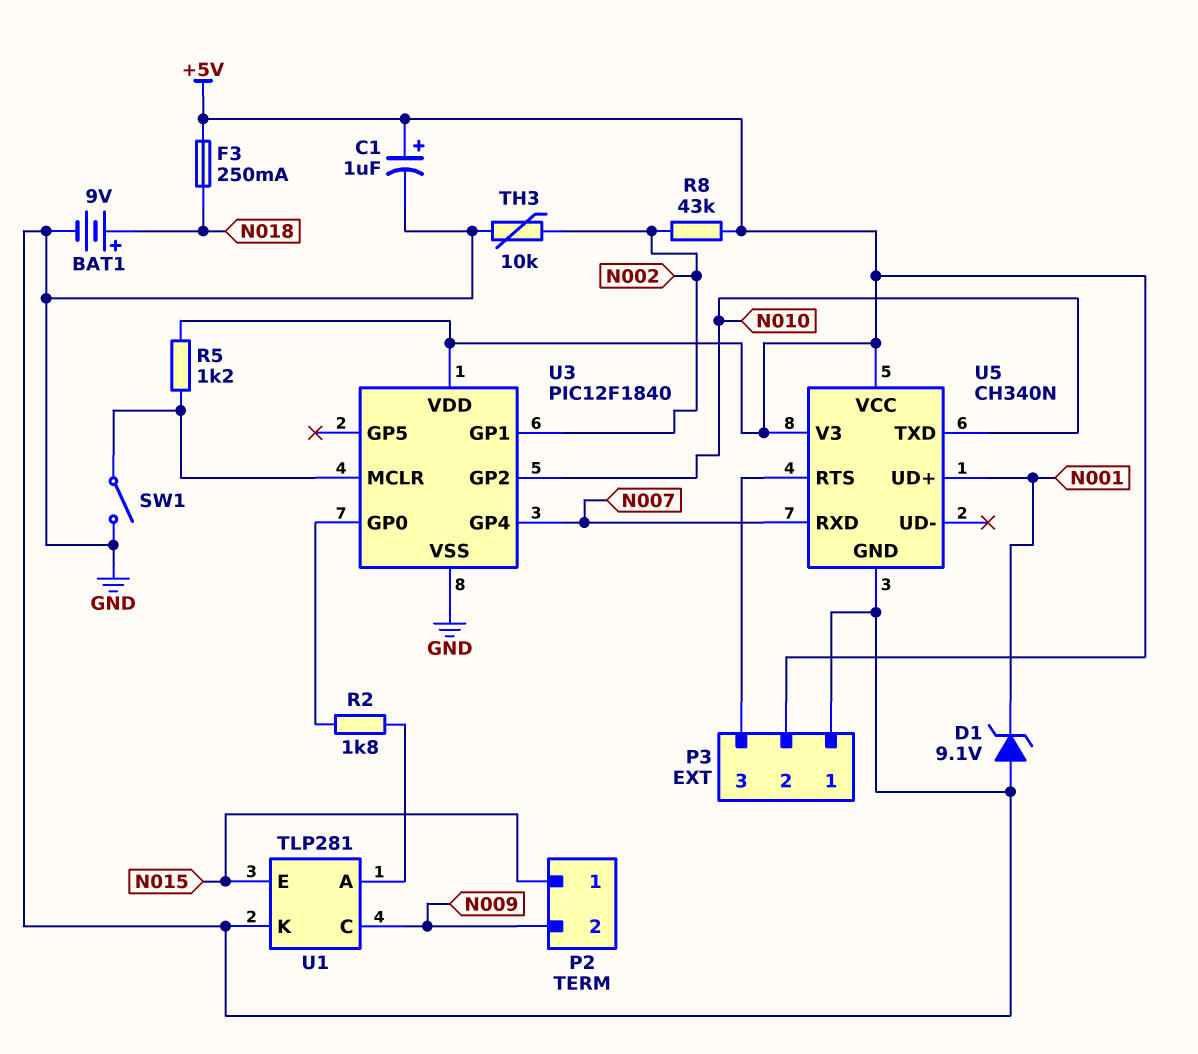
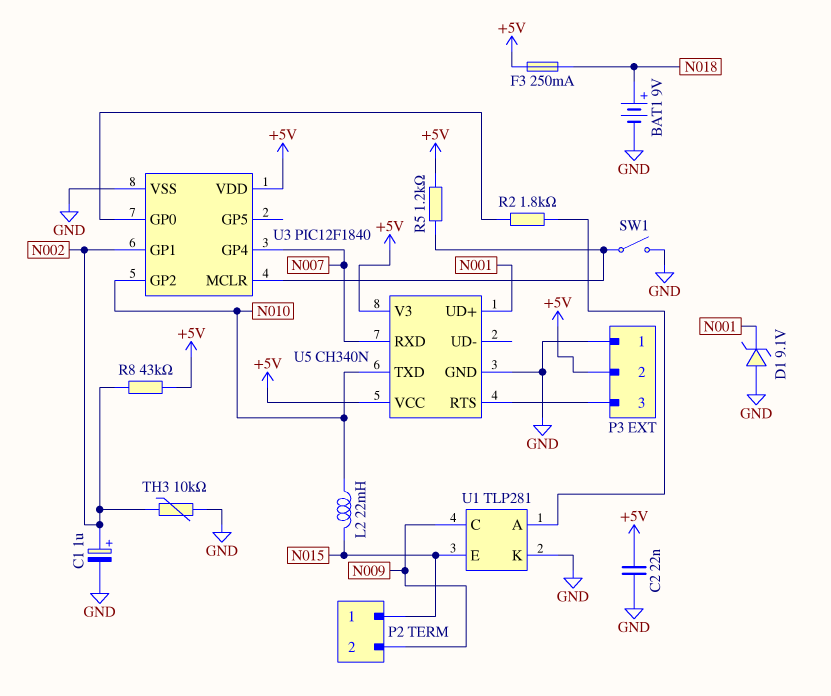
C1: 1uF (plus +5V, minus GND) -> 1uF (plus N002, minus GND)
C2: none -> 22nF (+5V, GND)
L2: none -> 22mH (N010, N015)

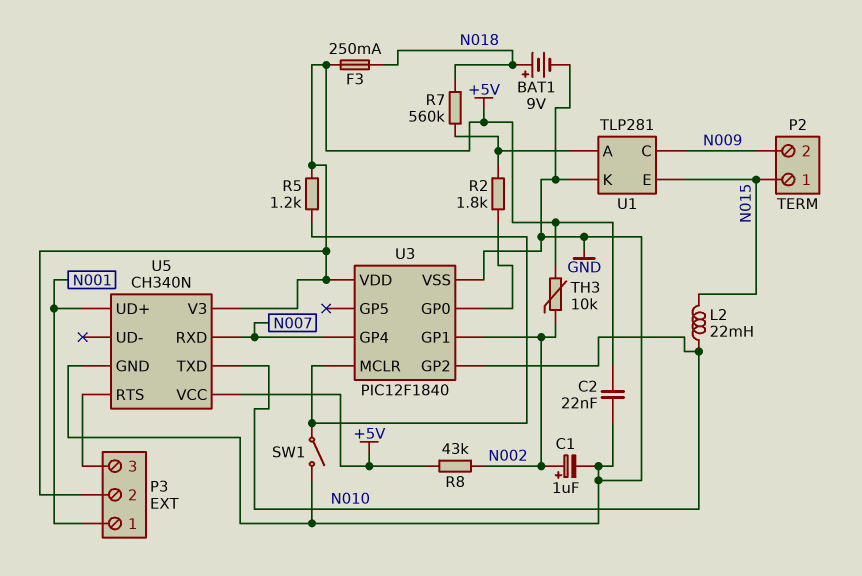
D1: zener 9.1V (A GND, K N001) -> none
P3 pin 1: GND -> N001
R7: none -> 560k (N018, U1/A)
TH3: 10k (GND, N002) -> 10k (+5V, N002)

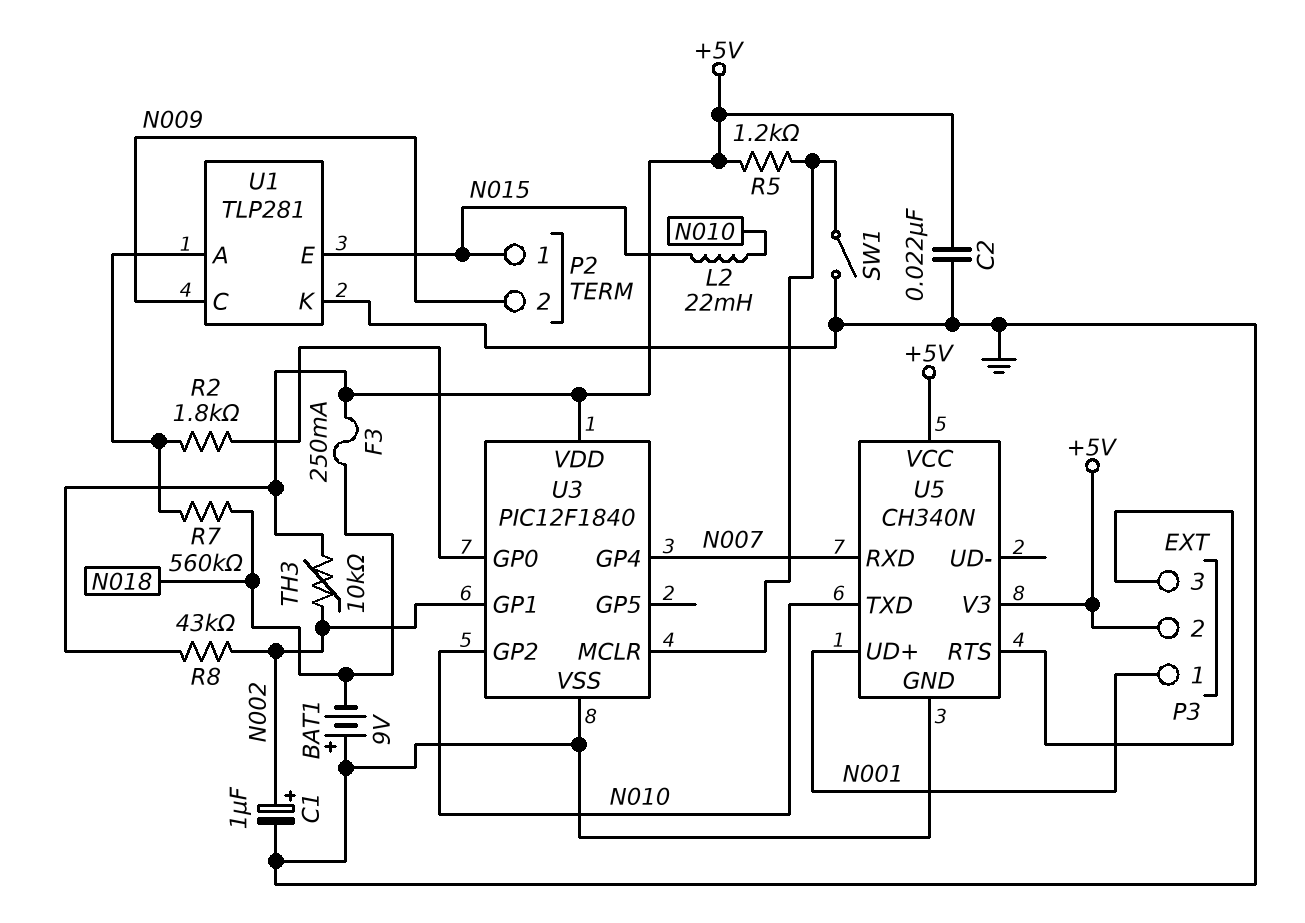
BAT1: 9V (plus N018, minus GND) -> 9V (plus GND, minus N018)

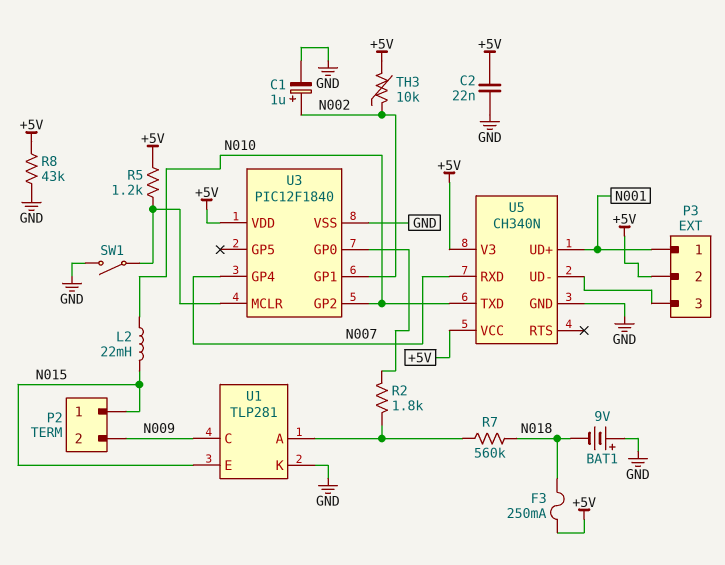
R8: 43k (+5V, N002) -> 43k (+5V, GND)
U5 pin RTS: P3/3 -> none
U5 pin UD-: none -> P3/3

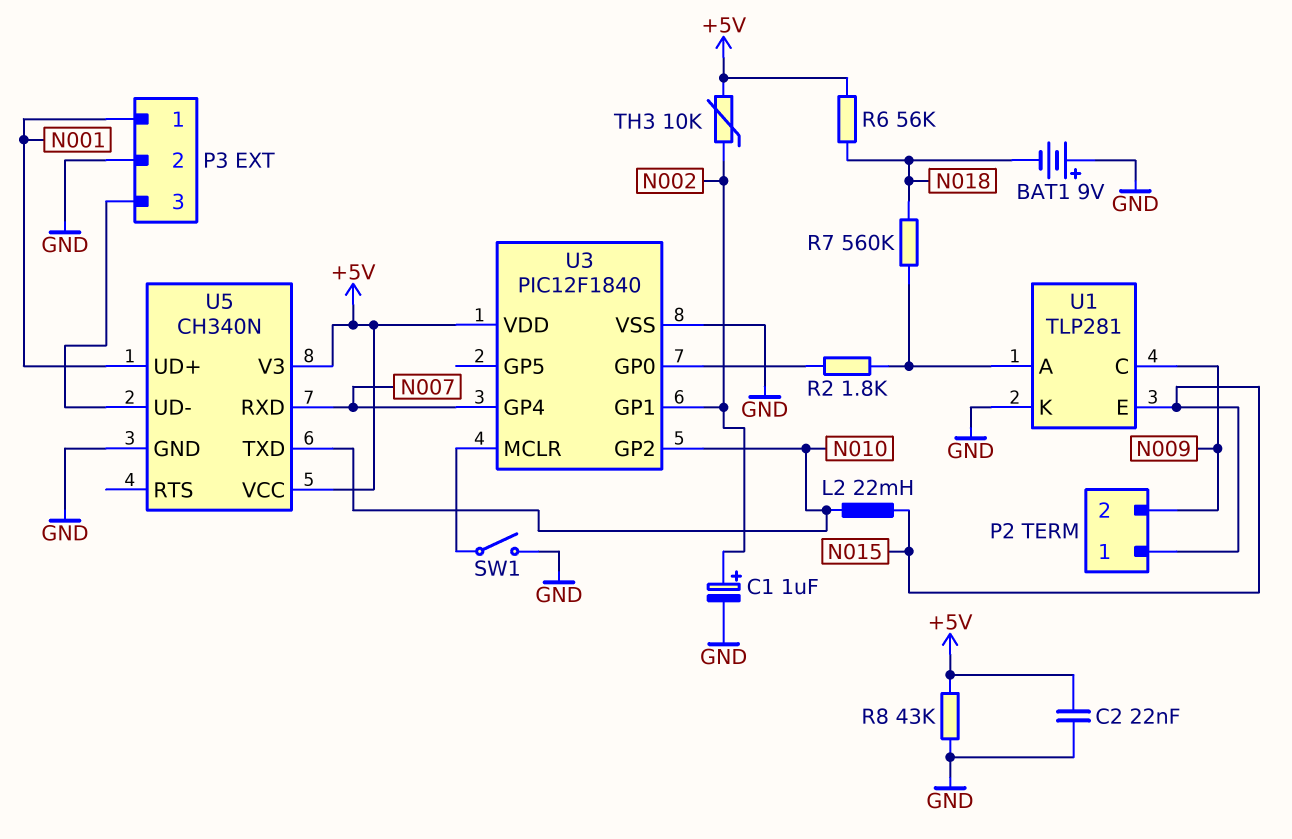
F3: 250mA (+5V, N018) -> none
P3 pin 2: +5V -> GND
R5: 1.2k (+5V, U3/MCLR) -> none
R6: none -> 56k (+5V, N018)

